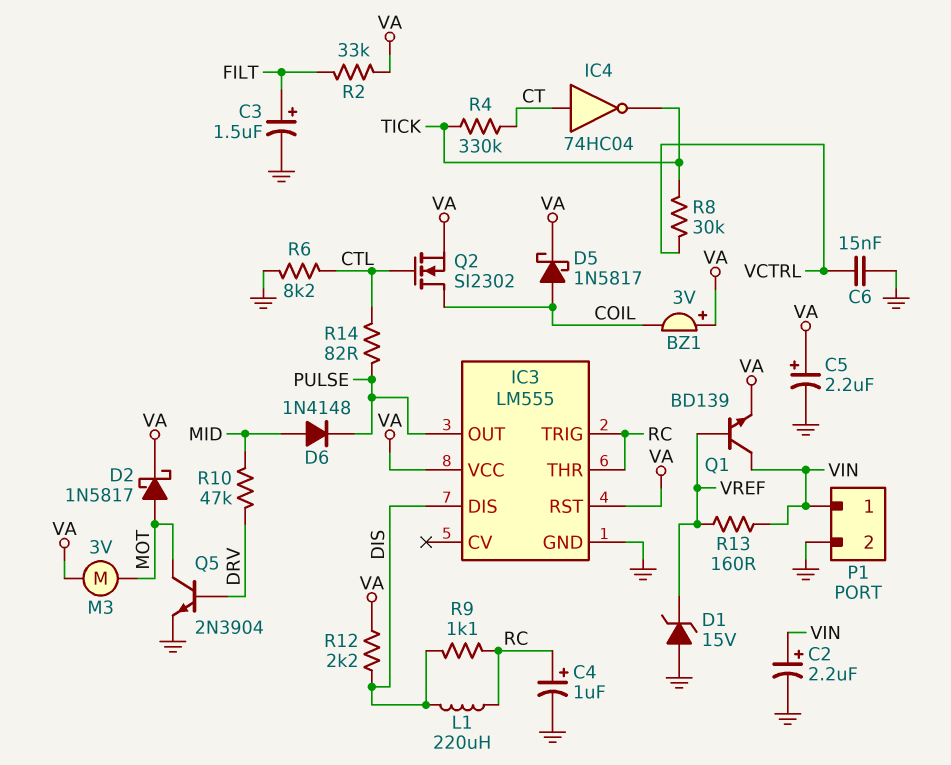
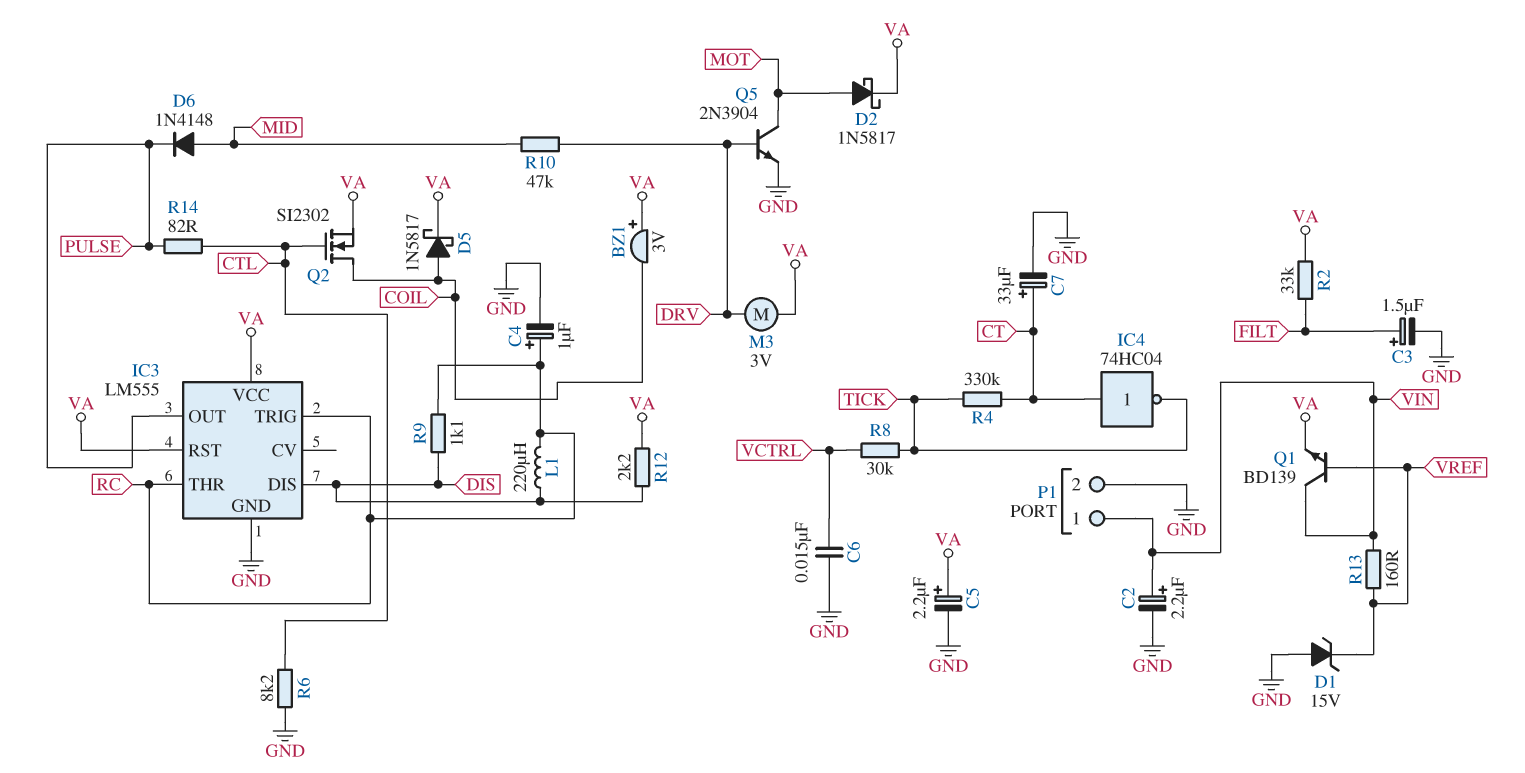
C7: none -> 33uF (plus CT, minus GND)
M3: motor 3V (MOT, VA) -> motor 3V (DRV, VA)

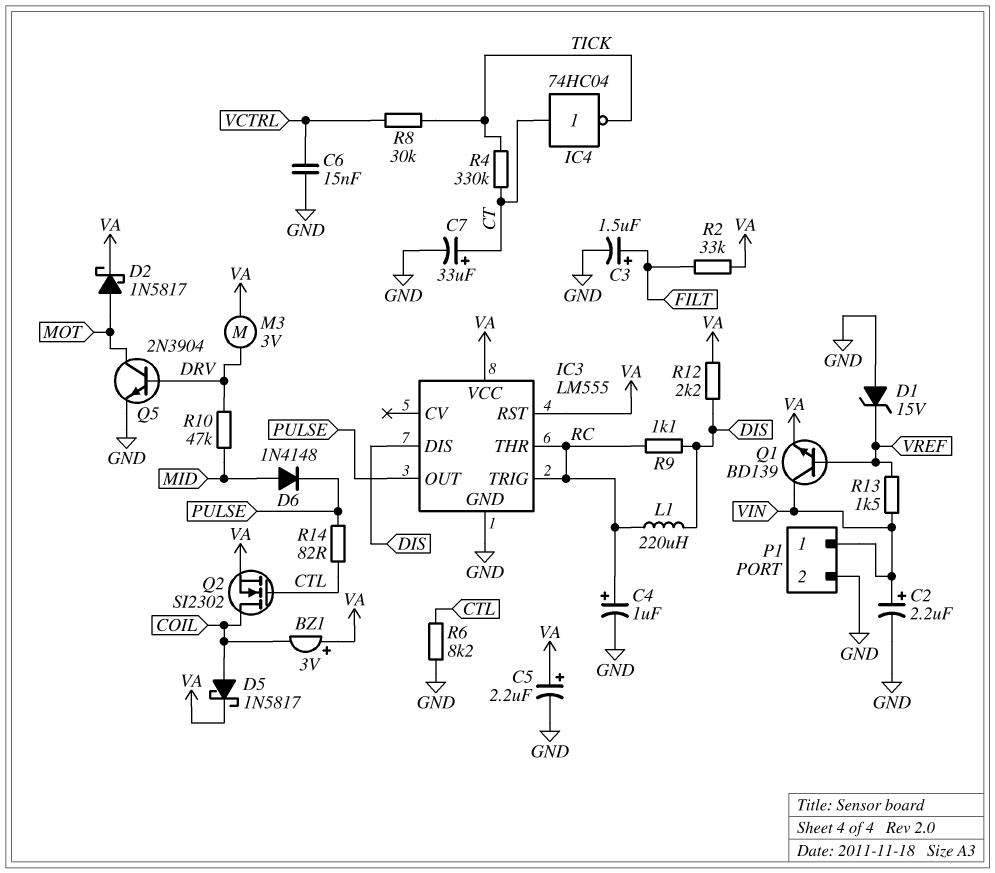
R13: 160 (VIN, VREF) -> 1.5k (VIN, VREF)

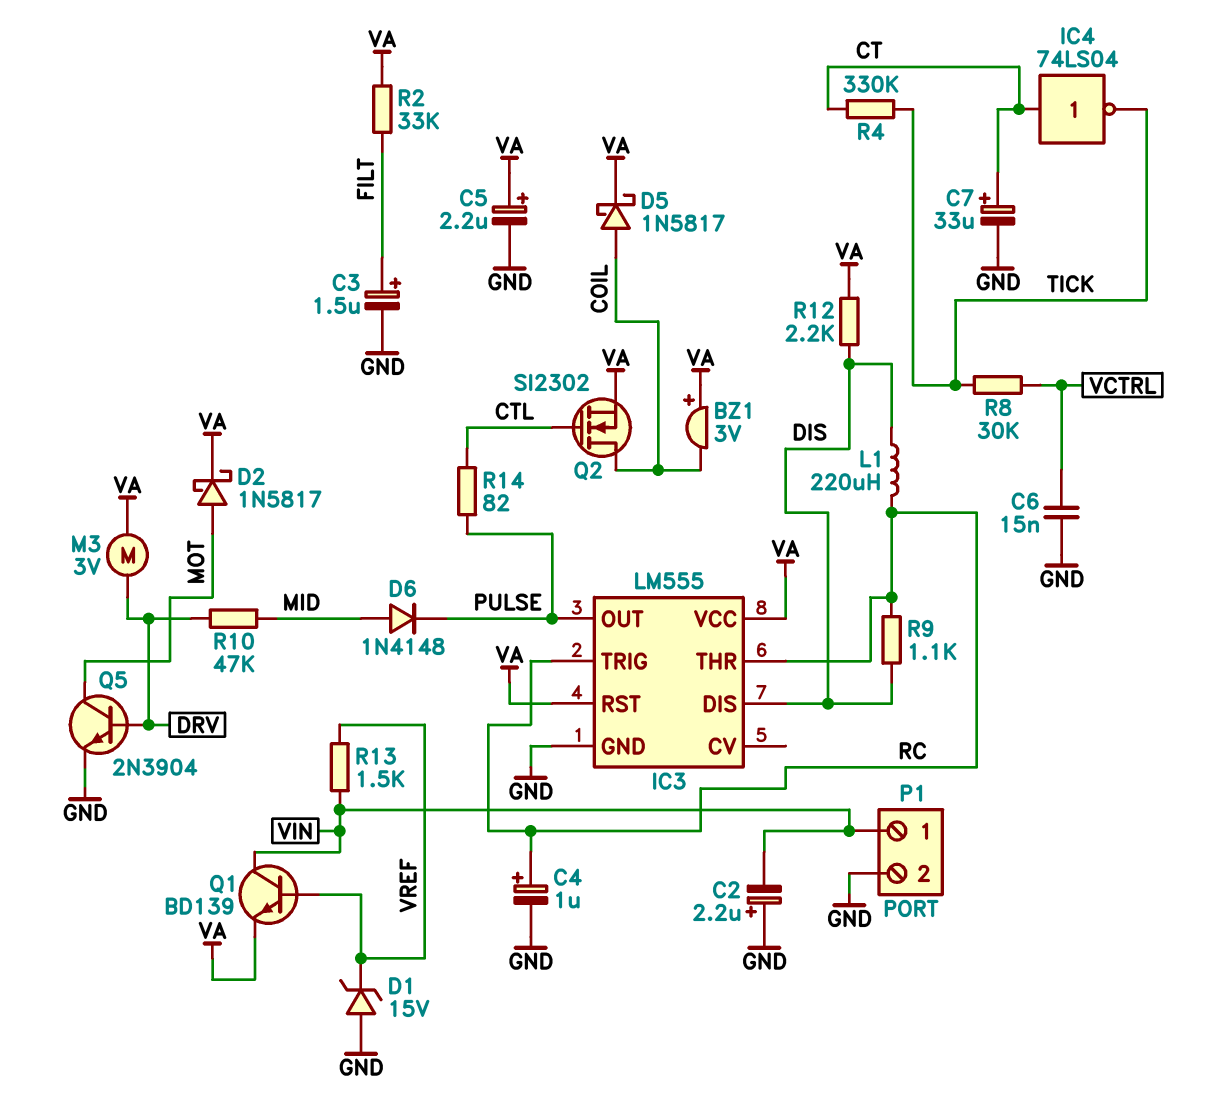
C2: 2.2uF (plus VIN, minus GND) -> 2.2uF (plus GND, minus VIN)
IC4: NOT 74HC04 (in CT, out TICK) -> NOT 74LS04 (in CT, out TICK)
R6: 8.2k (CTL, GND) -> none

